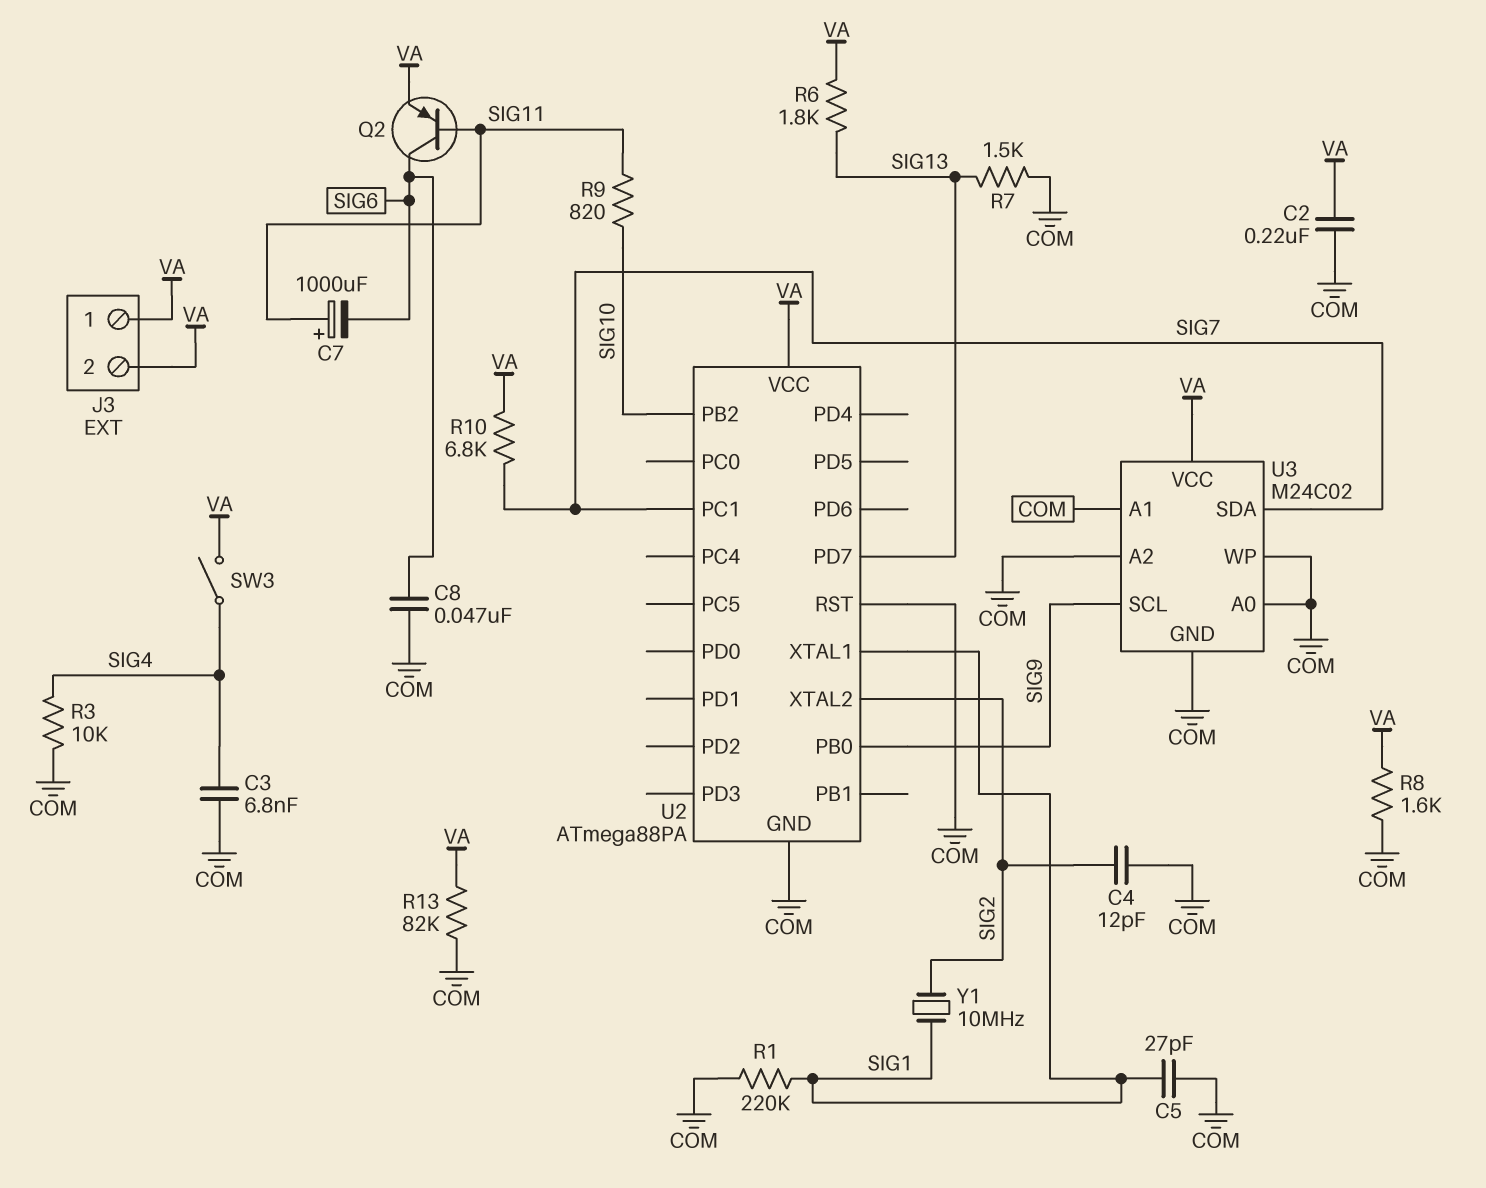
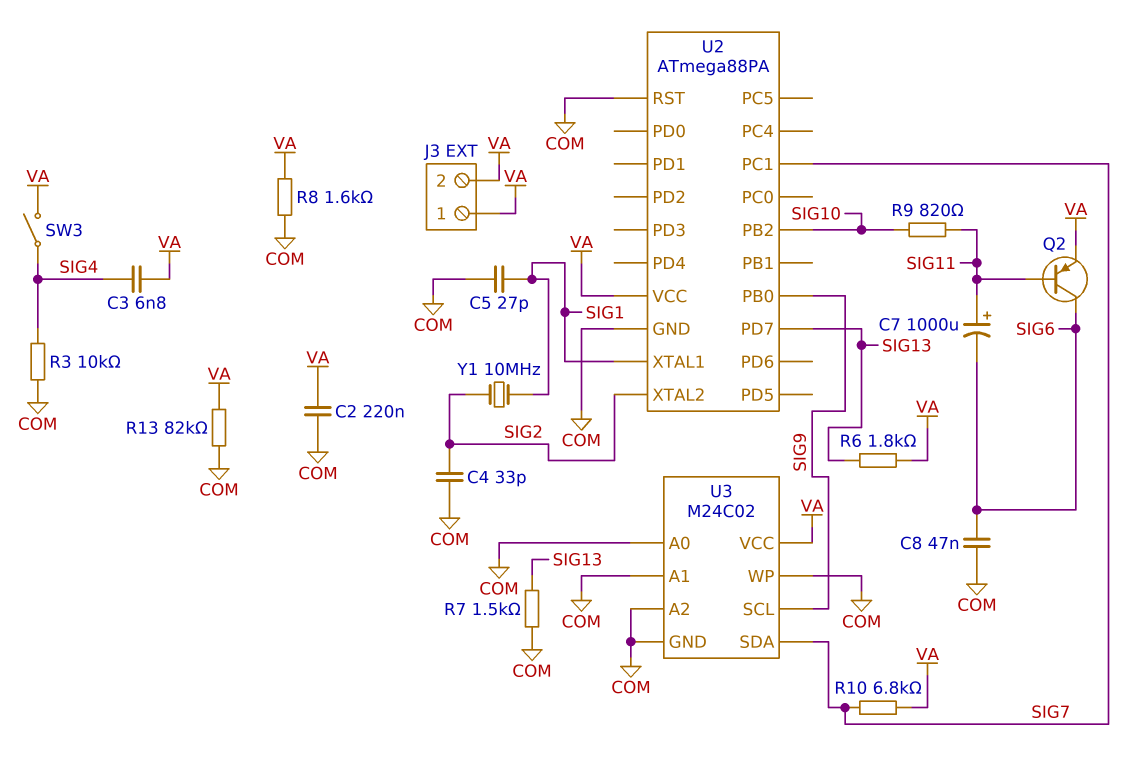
C3: 6.8nF (COM, SIG4) -> 6.8nF (SIG4, VA)
C4: 12pF (COM, SIG2) -> 33pF (COM, SIG2)
R1: 220k (COM, SIG1) -> none

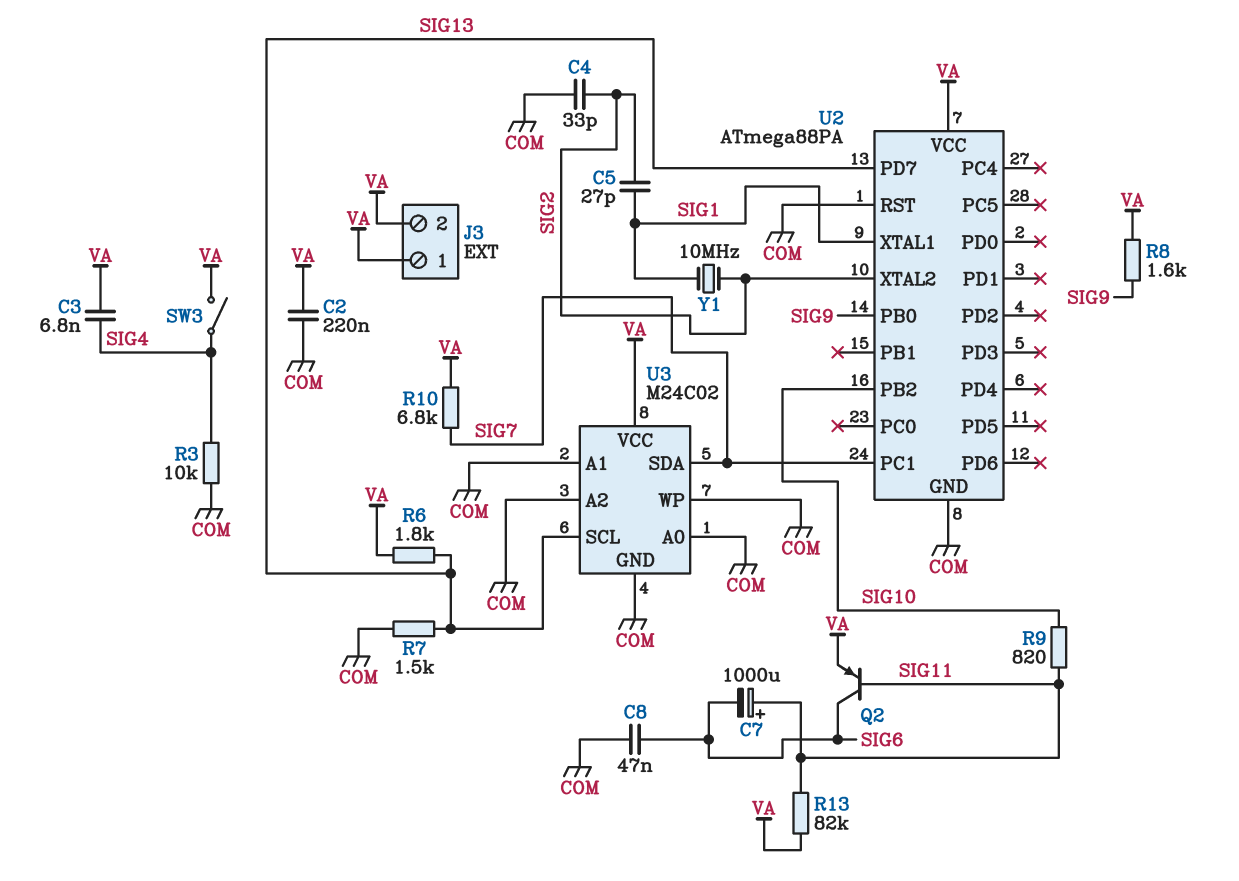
C5: 27pF (COM, SIG1) -> 27pF (SIG1, SIG2)
R8: 1.6k (COM, VA) -> 1.6k (SIG9, VA)
R13: 82k (COM, VA) -> 82k (SIG11, VA)
U3 pin SCL: SIG9 -> SIG13

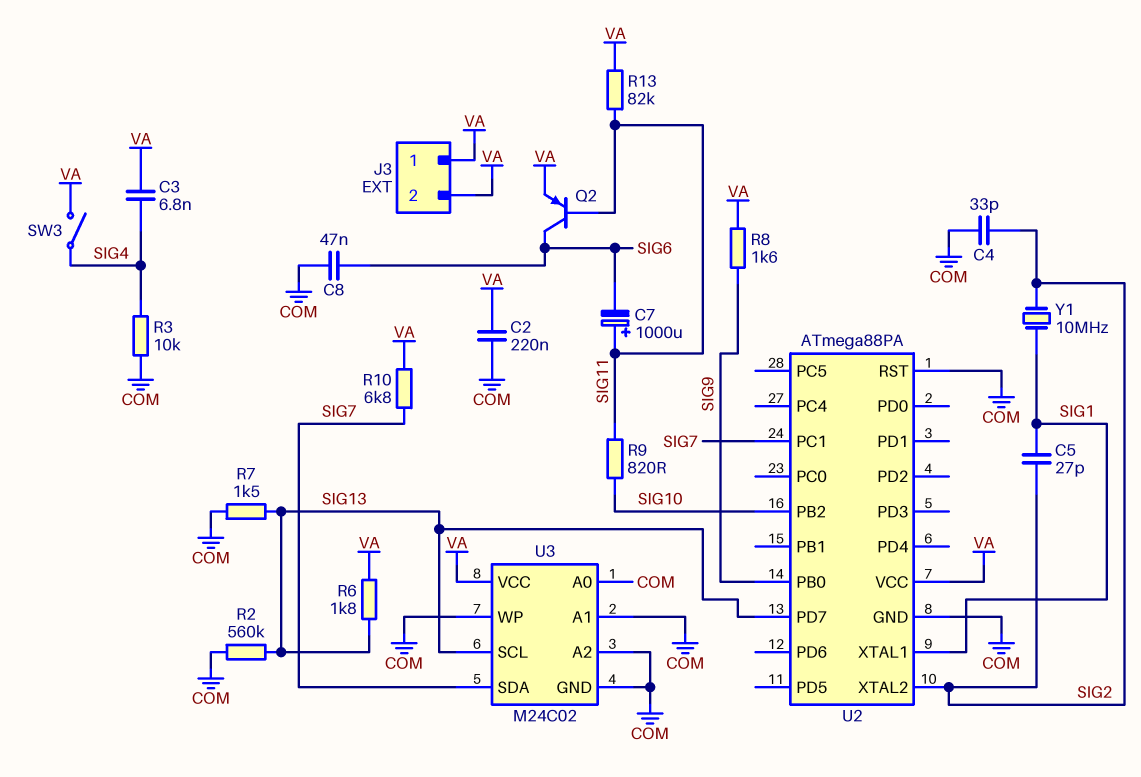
R2: none -> 560k (COM, SIG13)

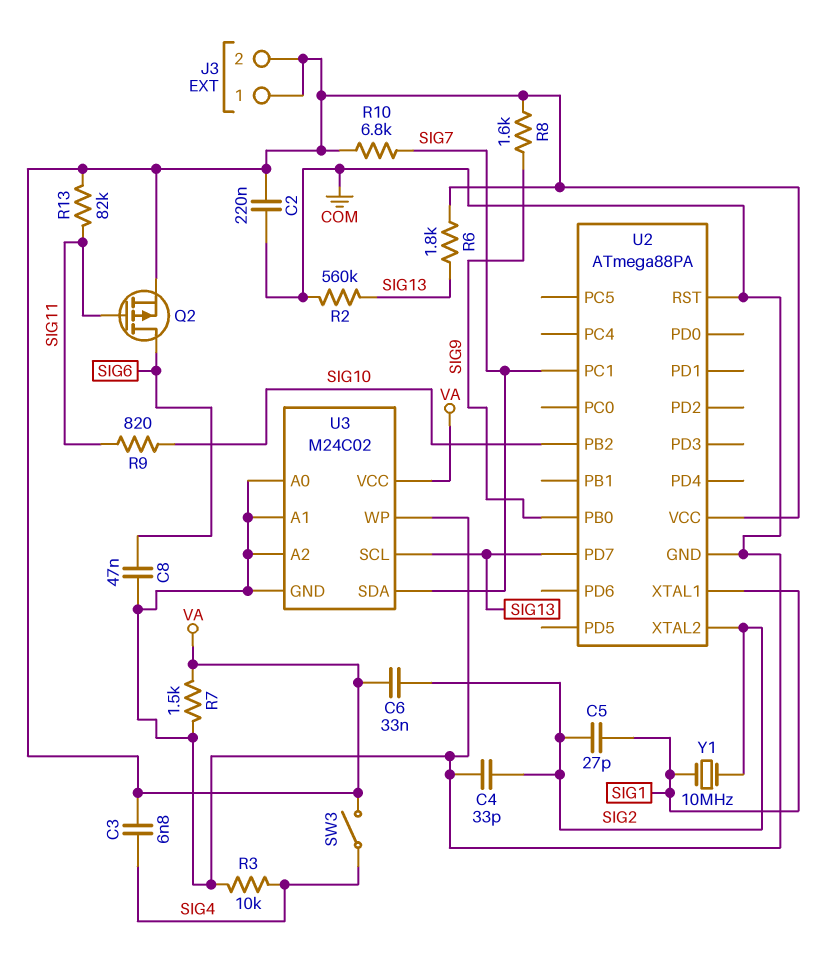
C6: none -> 33nF (SIG2, VA)
C7: 1000uF (plus SIG11, minus SIG6) -> none
Q2: PNP (B SIG11, C SIG6, E VA) -> PMOS (G SIG11, D SIG6, S VA)
R7: 1.5k (COM, SIG13) -> 1.5k (COM, VA)

